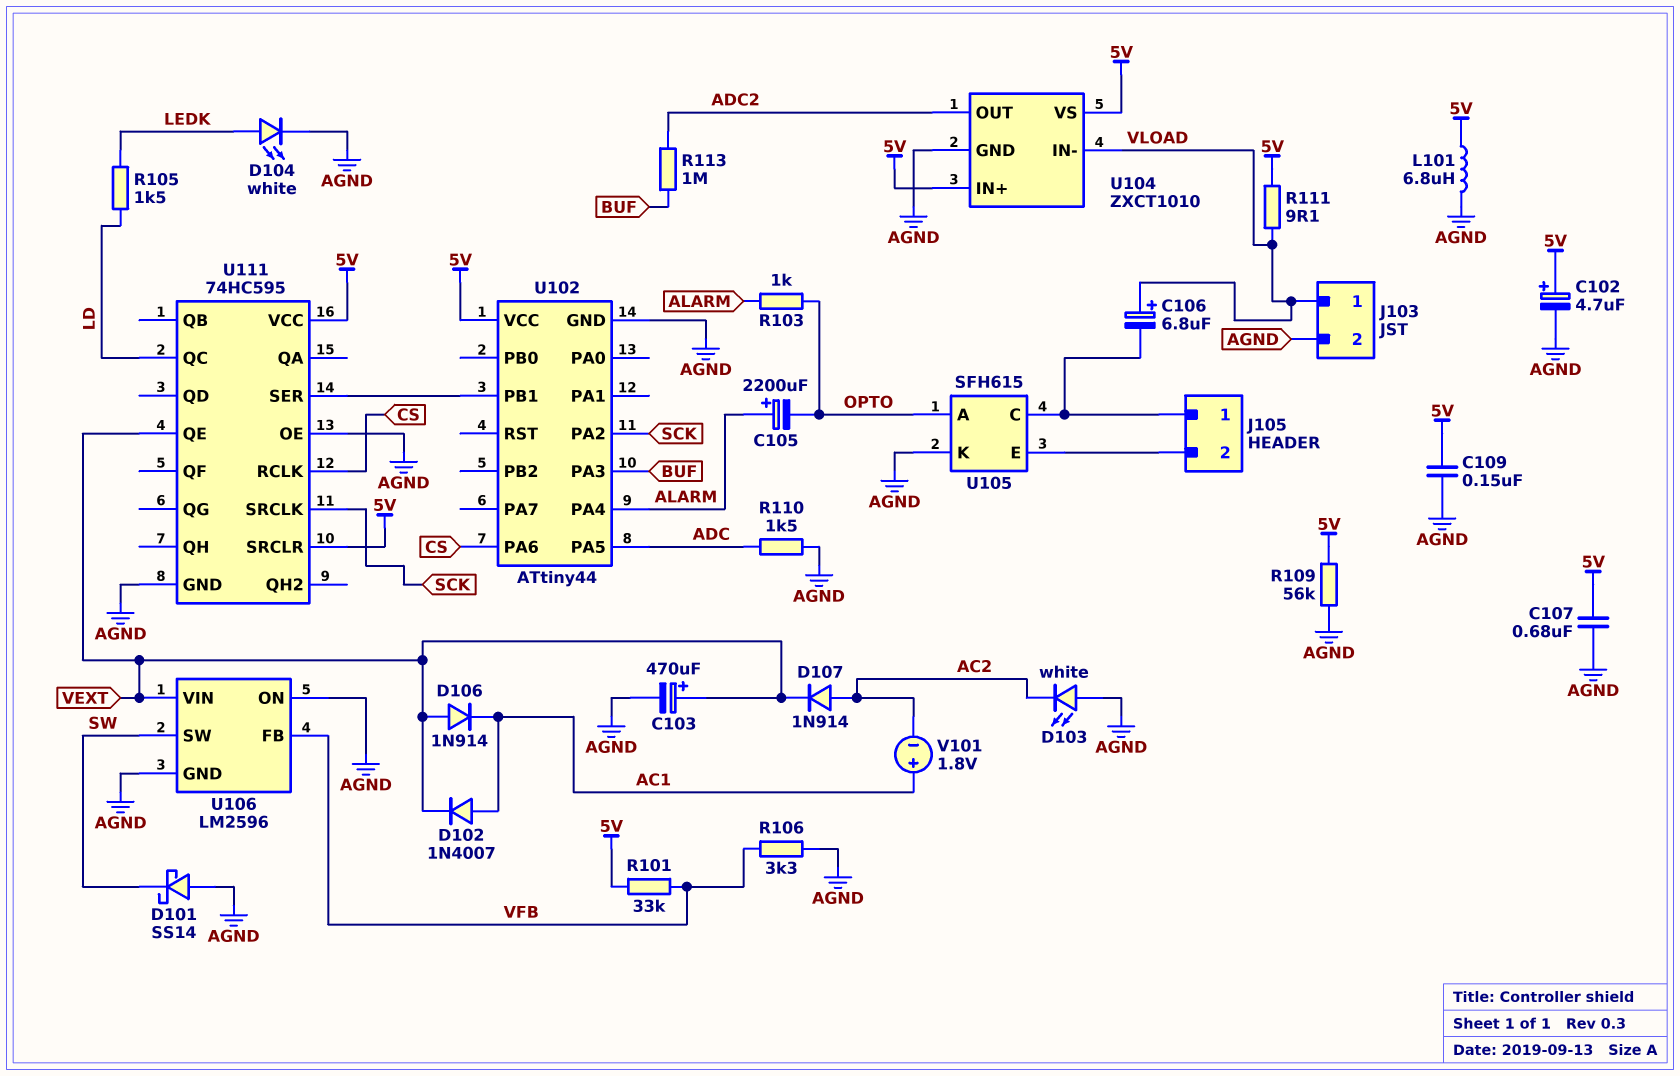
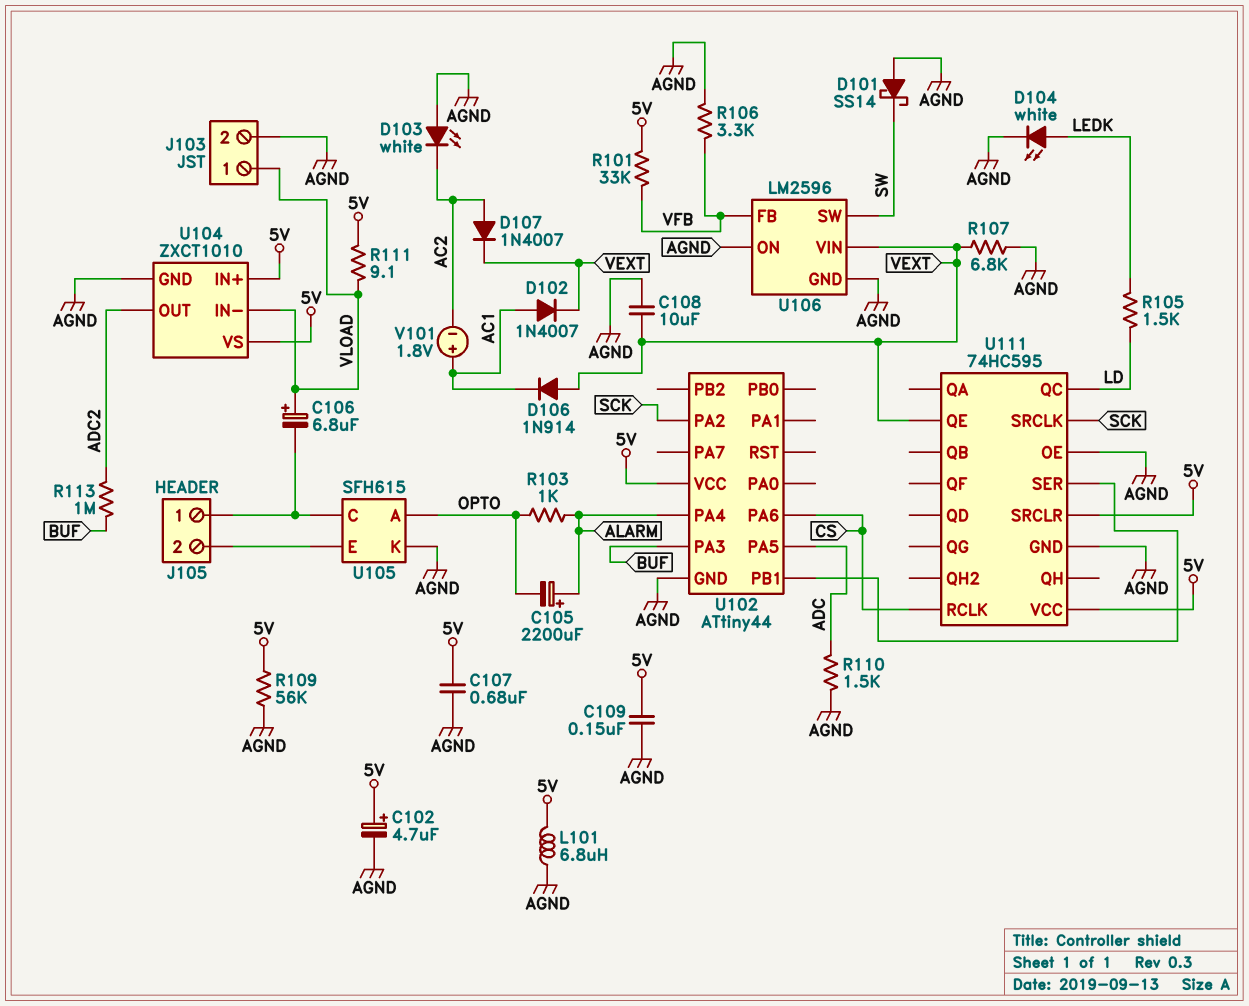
C103: 470uF (plus VEXT, minus AGND) -> none
C108: none -> 10uF (AGND, VEXT)
D107: diode 1N914 (A AC2, K VEXT) -> diode 1N4007 (A AC2, K VEXT)
R107: none -> 6.8k (AGND, VEXT)

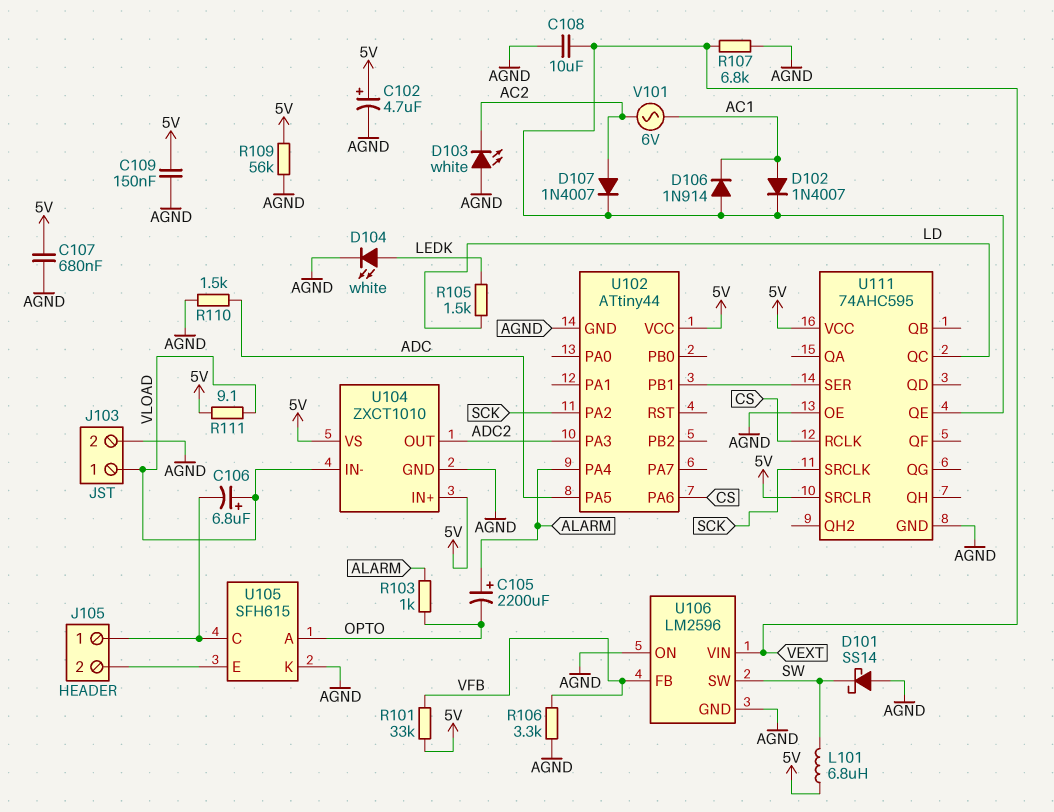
L101: 6.8uH (5V, AGND) -> 6.8uH (5V, SW)
R113: 1M (ADC2, BUF) -> none
U102 pin PA3: BUF -> ADC2
U111: 74HC595 -> 74AHC595
V101: 1.8V (plus AC1, minus AC2) -> AC 6V (AC1, AC2)

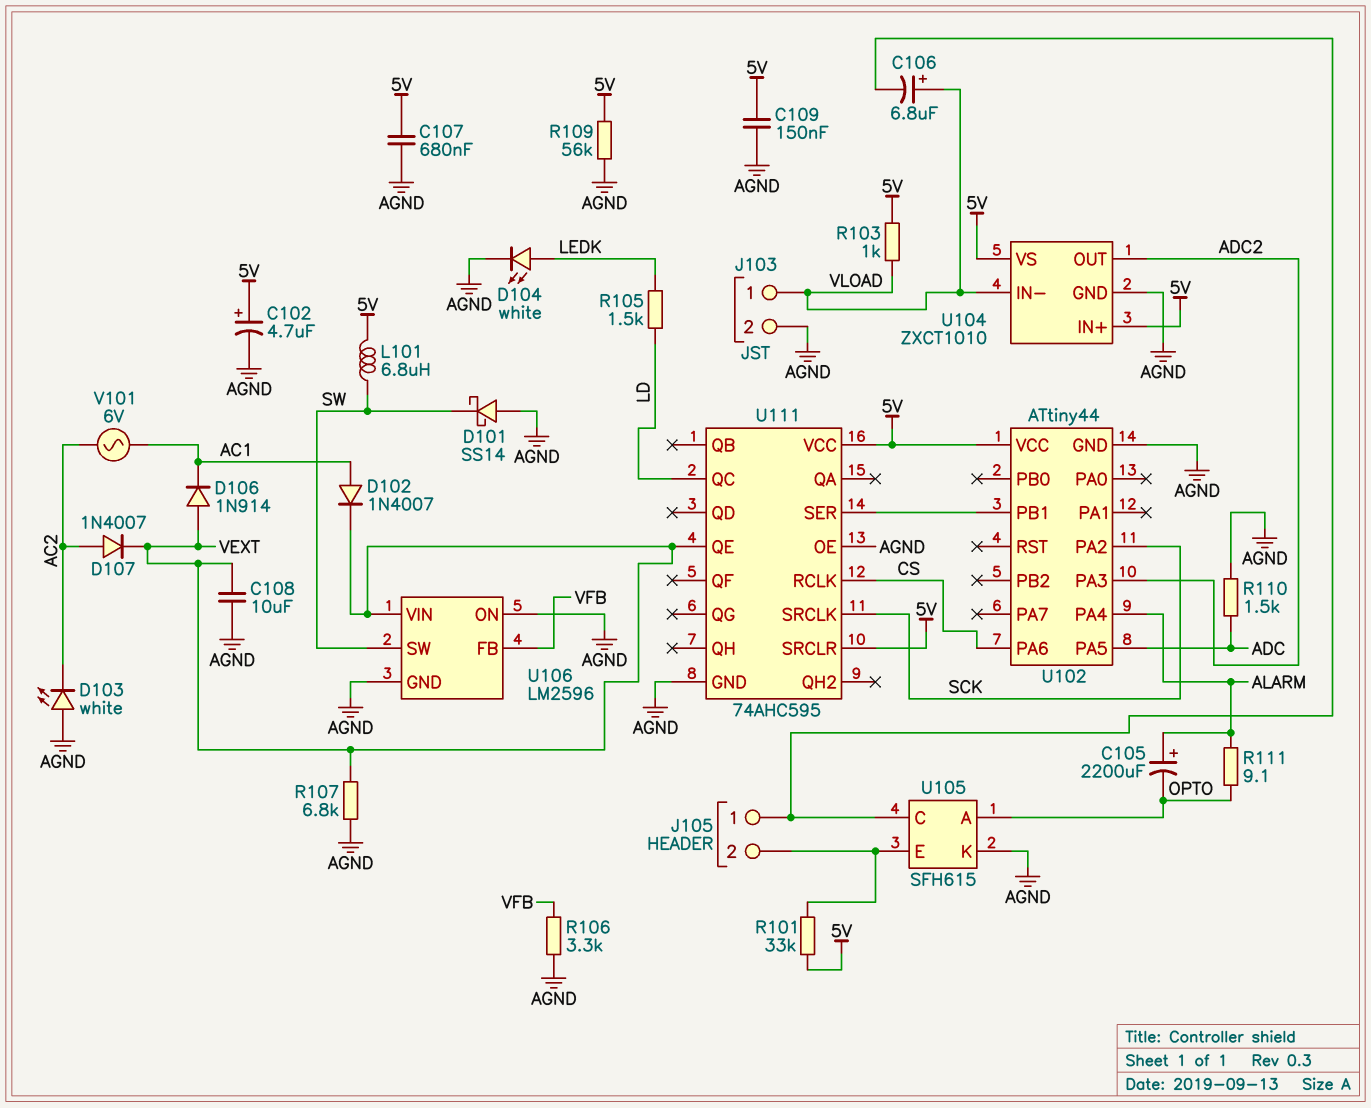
R101: 33k (5V, VFB) -> 33k (5V, J105/2)
R103: 1k (ALARM, OPTO) -> 1k (5V, VLOAD)
R111: 9.1 (5V, VLOAD) -> 9.1 (ALARM, OPTO)

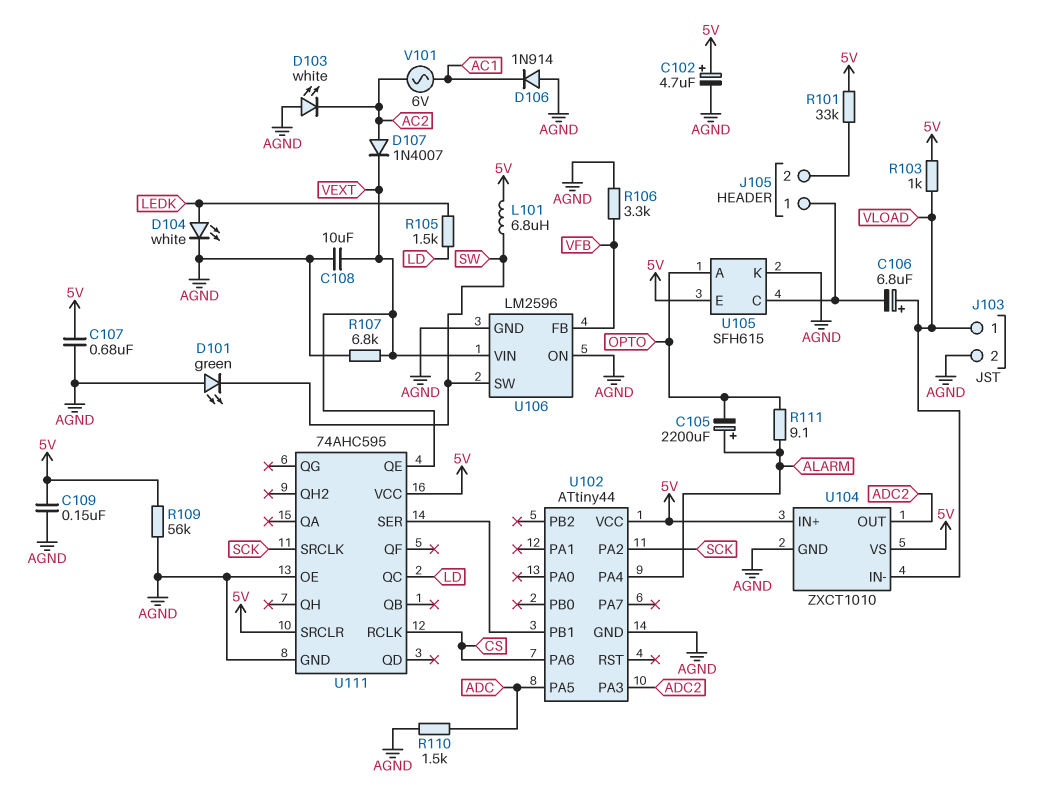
D101: schottky SS14 (A AGND, K SW) -> LED green (A AGND, K SW)
D102: diode 1N4007 (A AC1, K VEXT) -> none
D106: diode 1N914 (A VEXT, K AC1) -> diode 1N914 (A AGND, K AC1)
U105 pin E: J105/2 -> 5V

